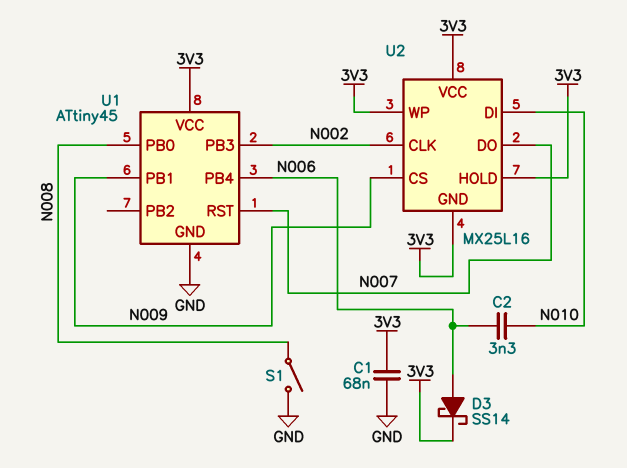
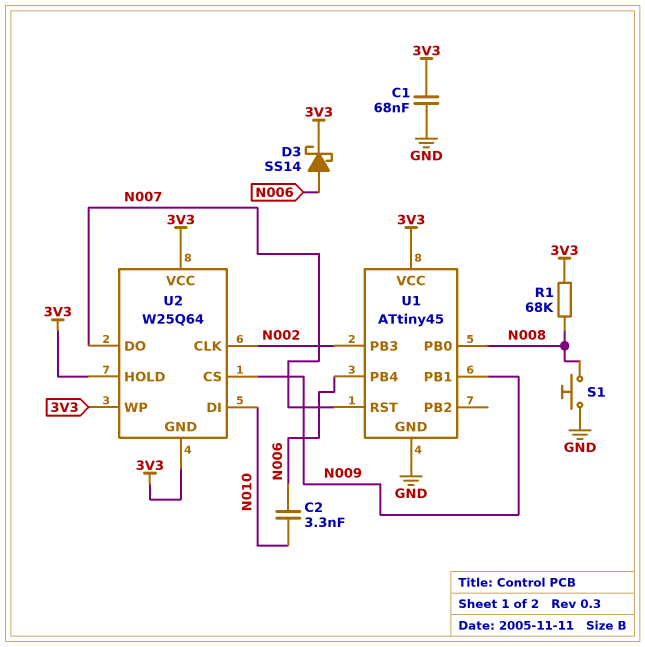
R1: none -> 68k (3V3, N008)
S1: switch (GND, N008) -> button (GND, N008)
U2: MX25L16 -> W25Q64

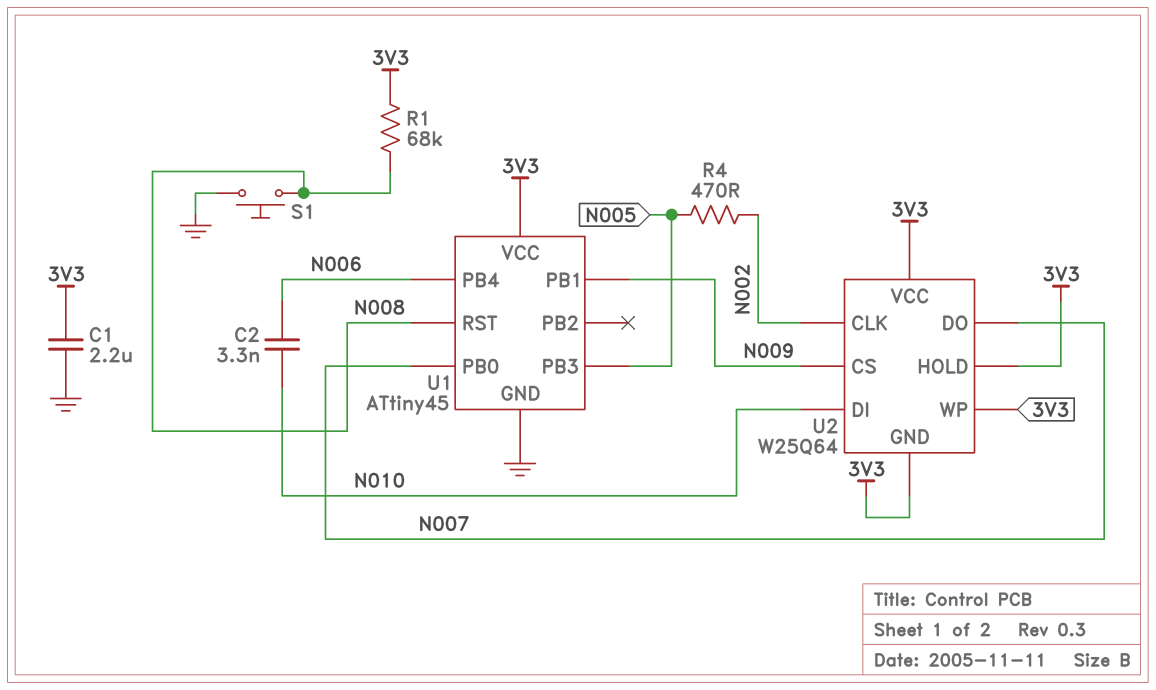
C1: 68nF (3V3, GND) -> 2.2uF (3V3, GND)
D3: schottky SS14 (A N006, K 3V3) -> none
R4: none -> 470 (N002, N005)
U1 pin PB0: N008 -> N007
U1 pin PB3: N002 -> N005
U1 pin RST: N007 -> N008

